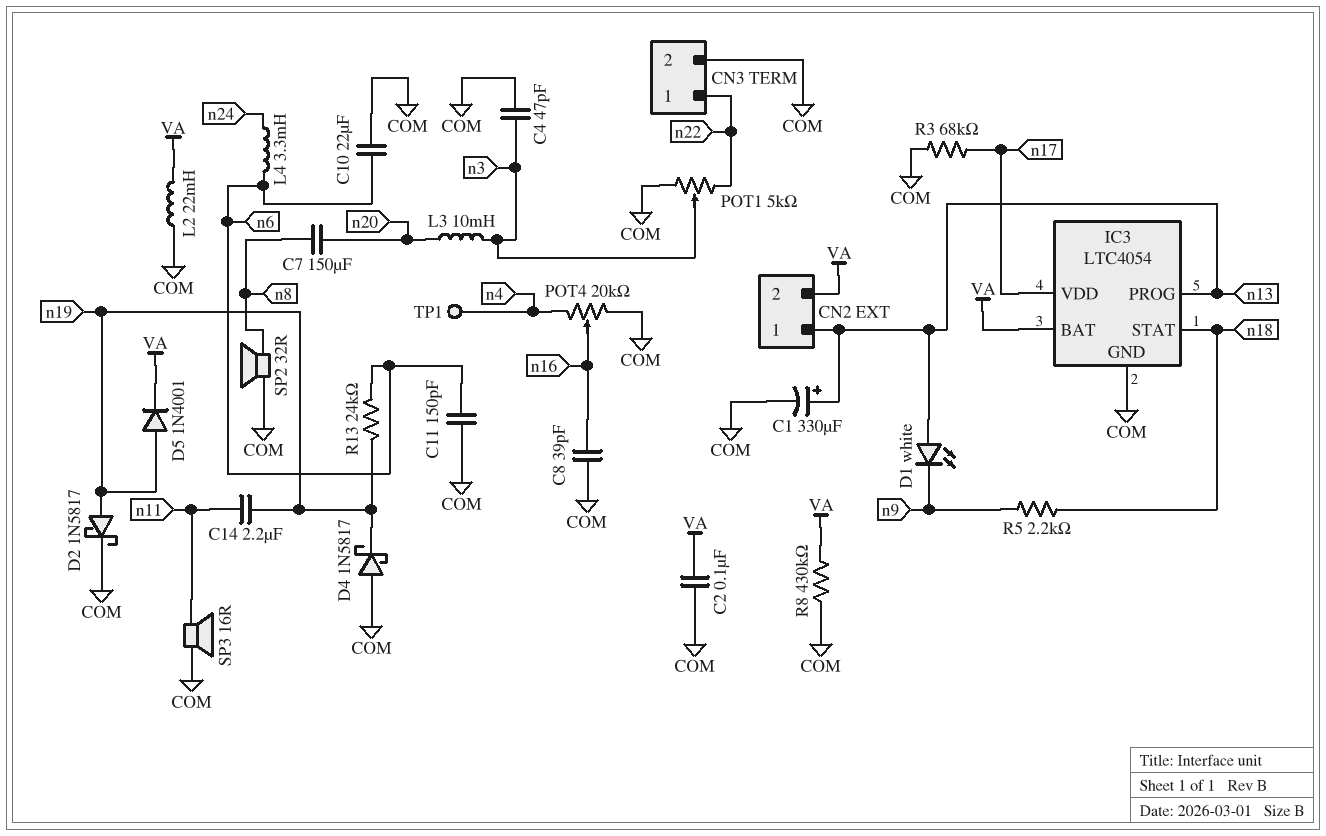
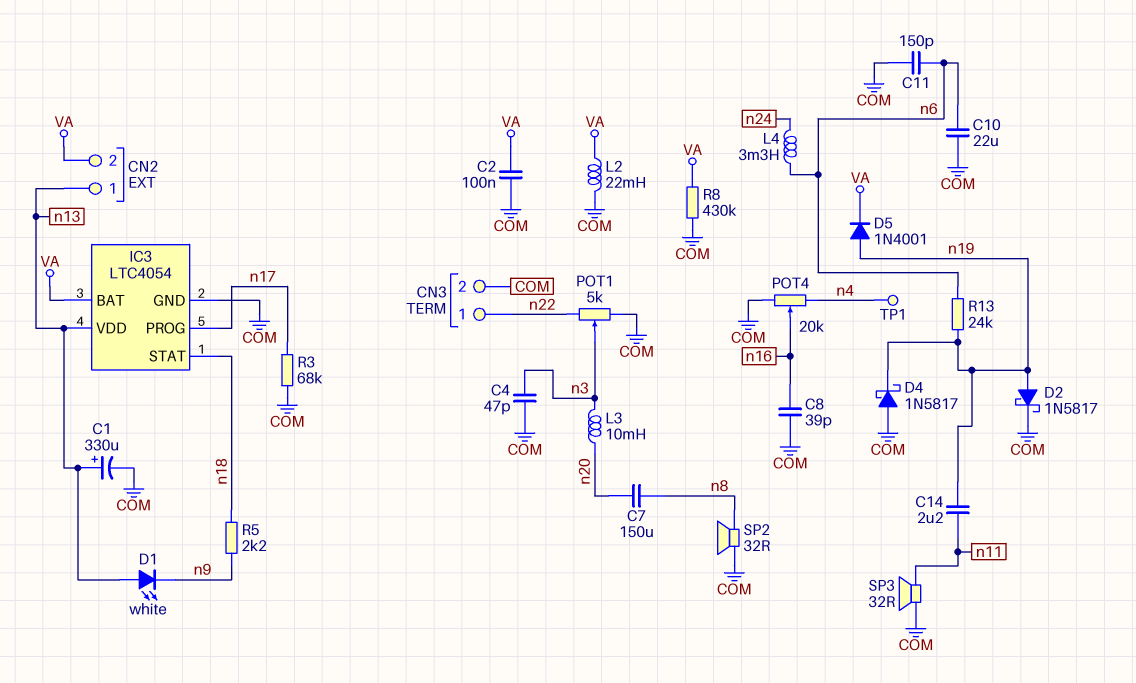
IC3 pin PROG: n13 -> n17
IC3 pin VDD: n17 -> n13
SP3: speaker 16R (COM, n11) -> speaker 32R (COM, n11)

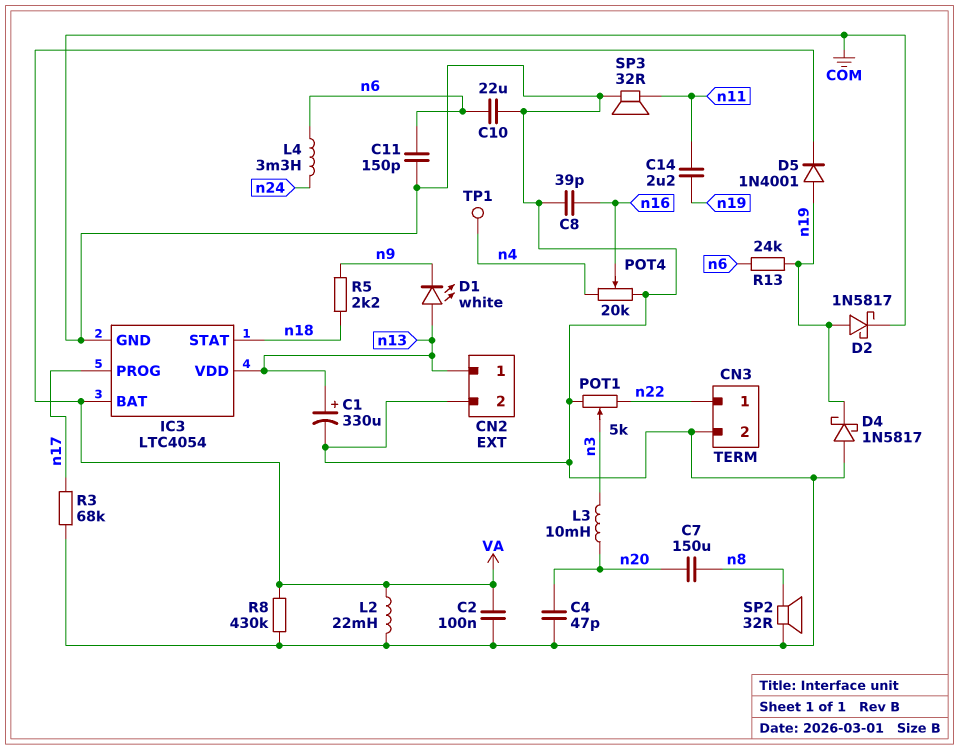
C4: 47pF (COM, n3) -> 47pF (COM, n20)
CN2 pin 2: VA -> COM

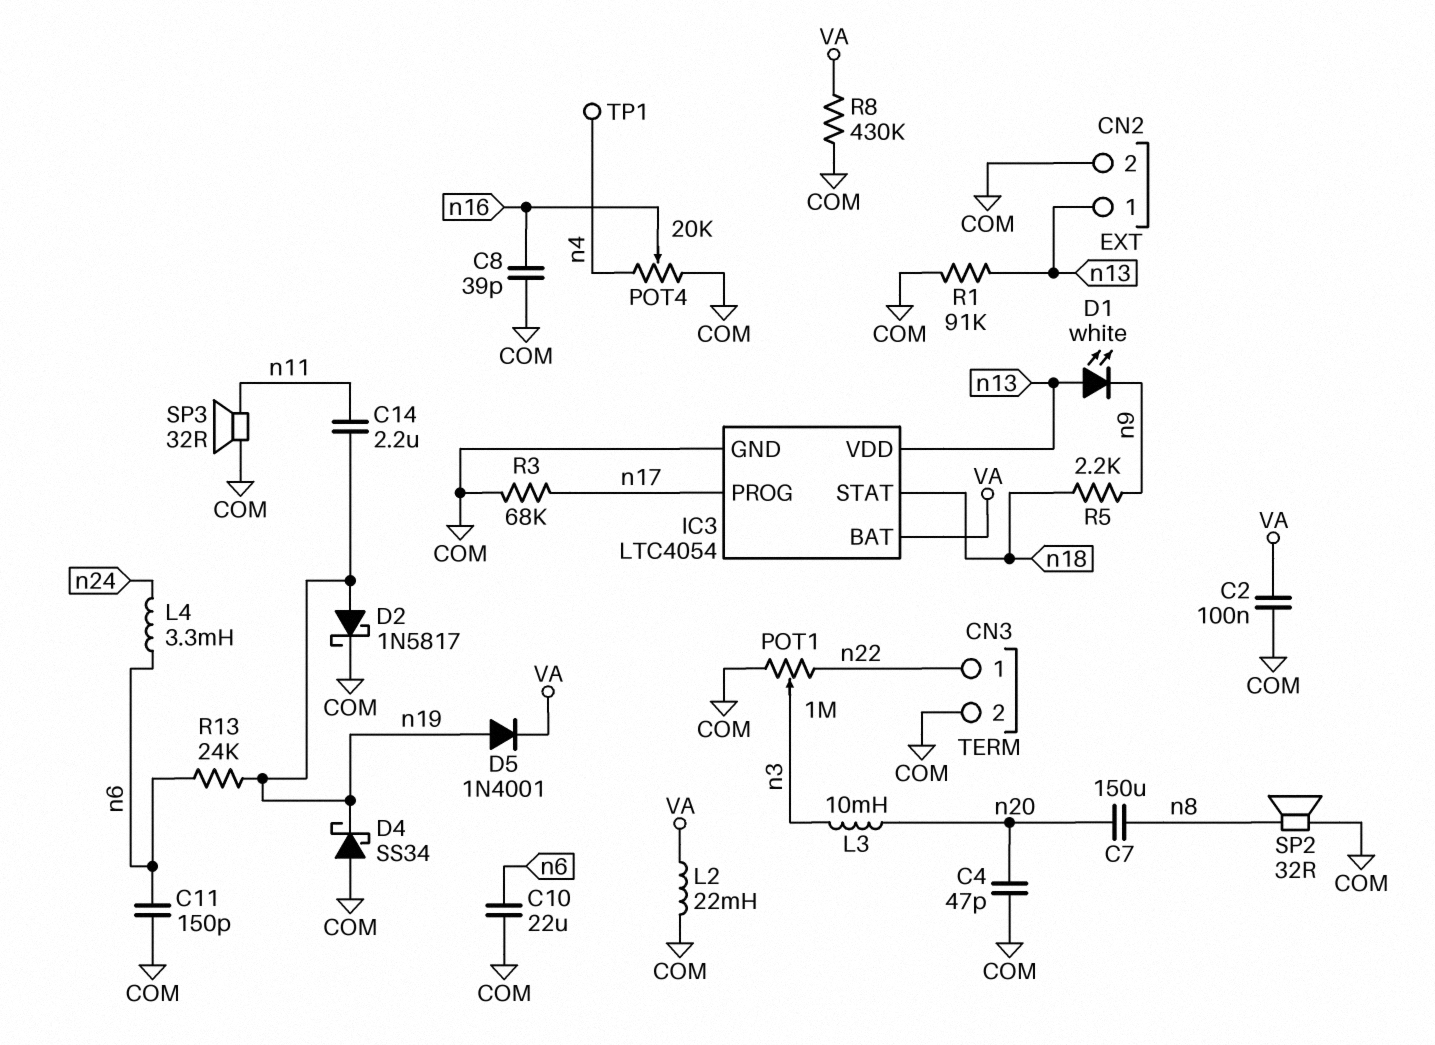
C1: 330uF (plus n13, minus COM) -> none
D4: schottky 1N5817 (A COM, K n19) -> schottky SS34 (A COM, K n19)
POT1: 5k (COM, n22, wiper n3) -> 1M (COM, n22, wiper n3)
R1: none -> 91k (COM, n13)

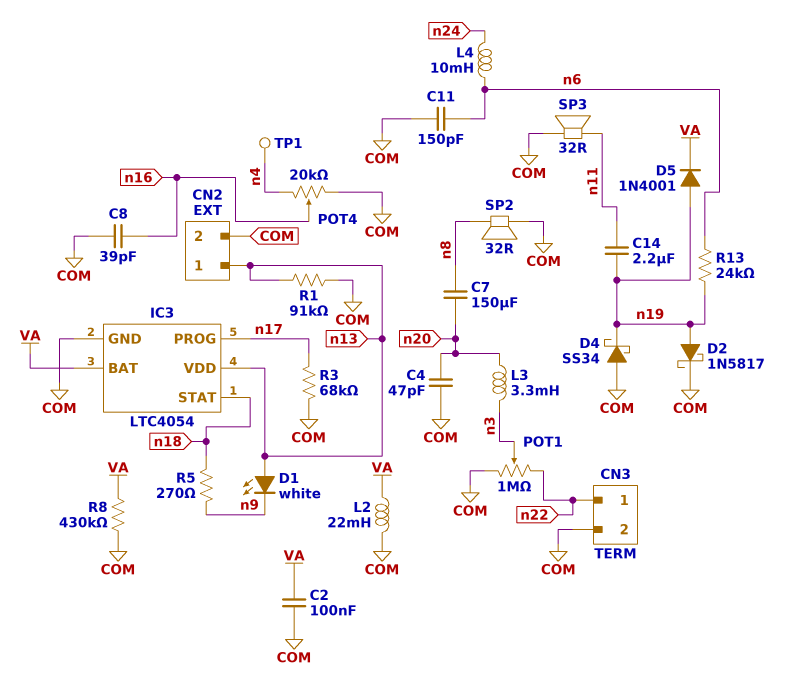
C10: 22uF (COM, n6) -> none
L3: 10mH (n3, n20) -> 3.3mH (n3, n20)
L4: 3.3mH (n6, n24) -> 10mH (n6, n24)
R5: 2.2k (n9, n18) -> 270 (n9, n18)

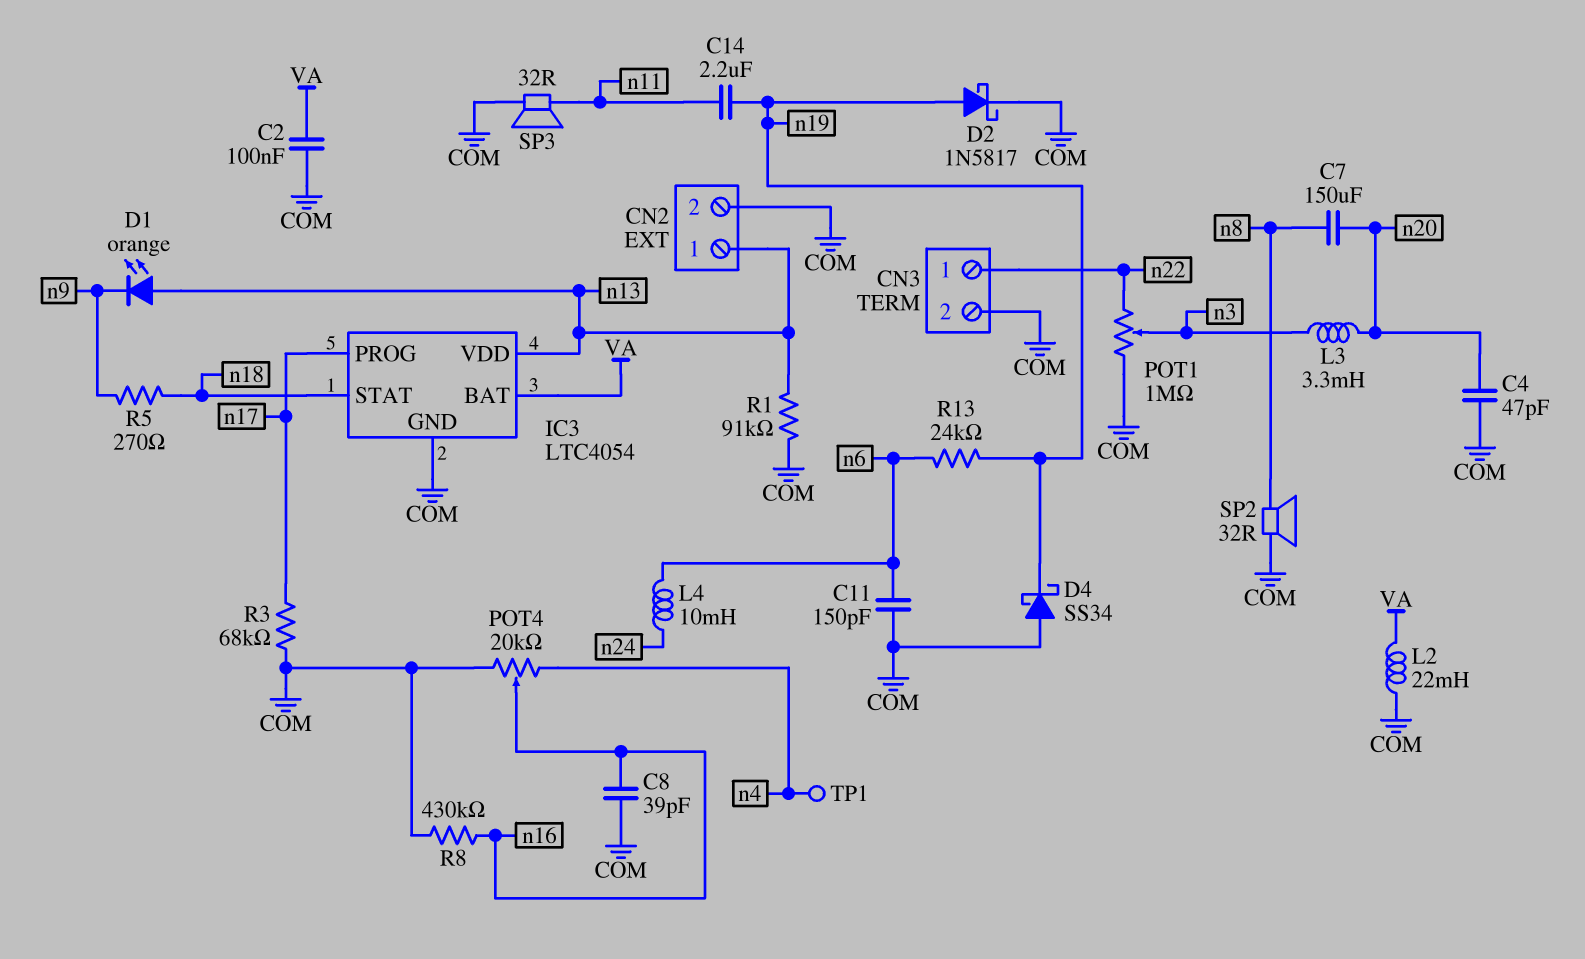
D1: LED white (A n13, K n9) -> LED orange (A n13, K n9)
D5: diode 1N4001 (A n19, K VA) -> none
R8: 430k (COM, VA) -> 430k (COM, n16)

